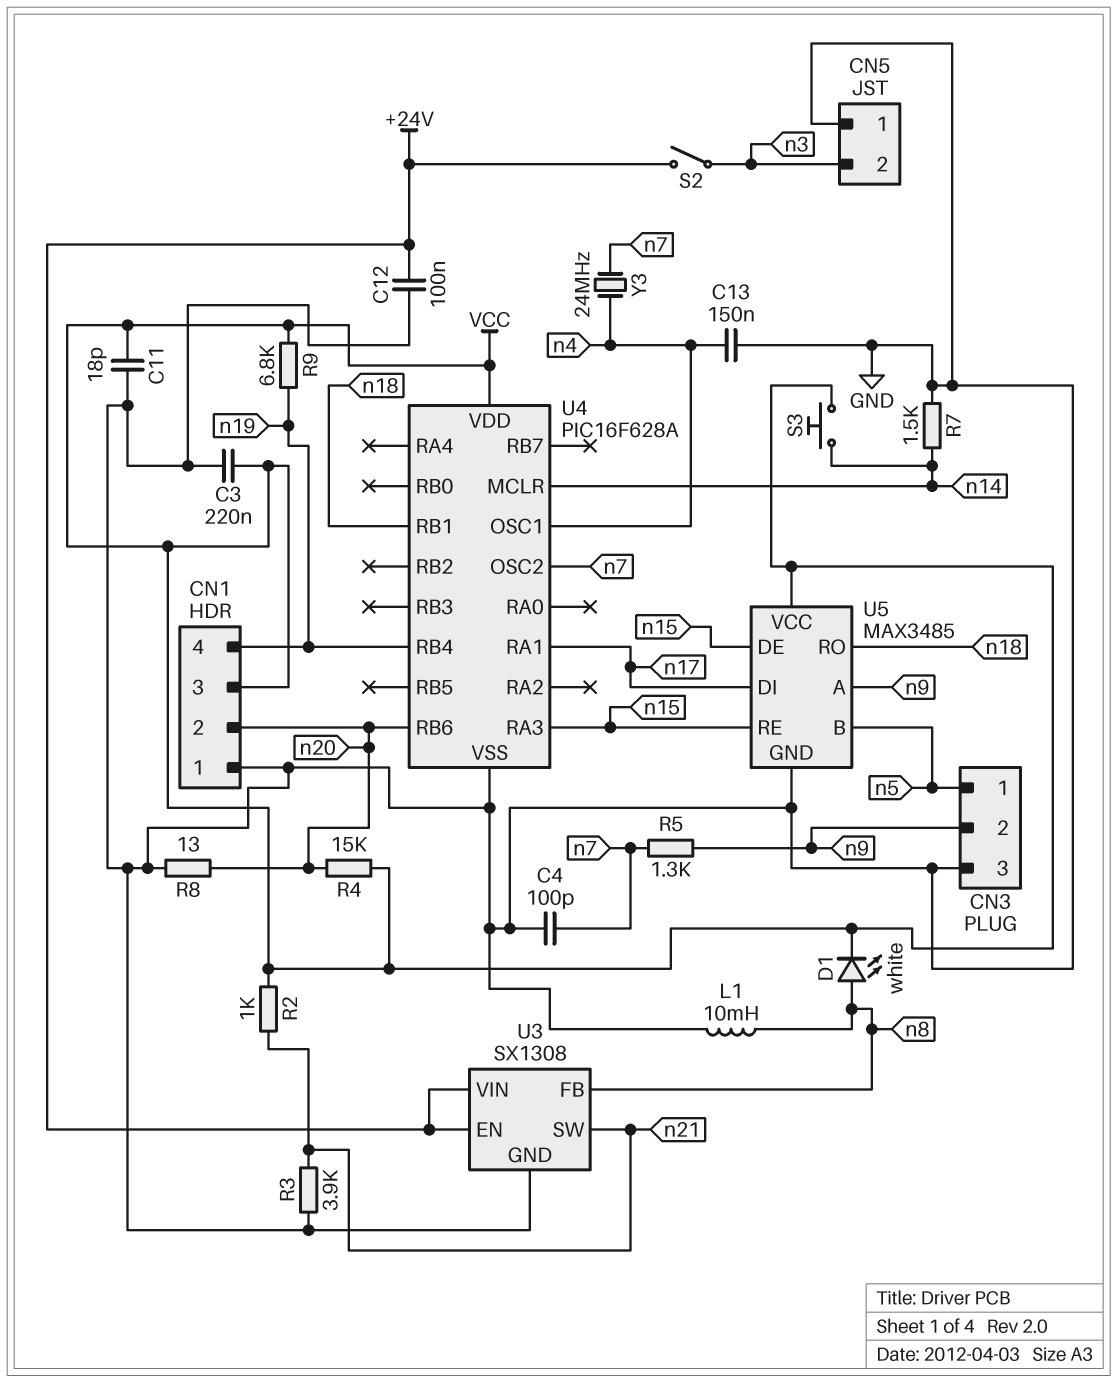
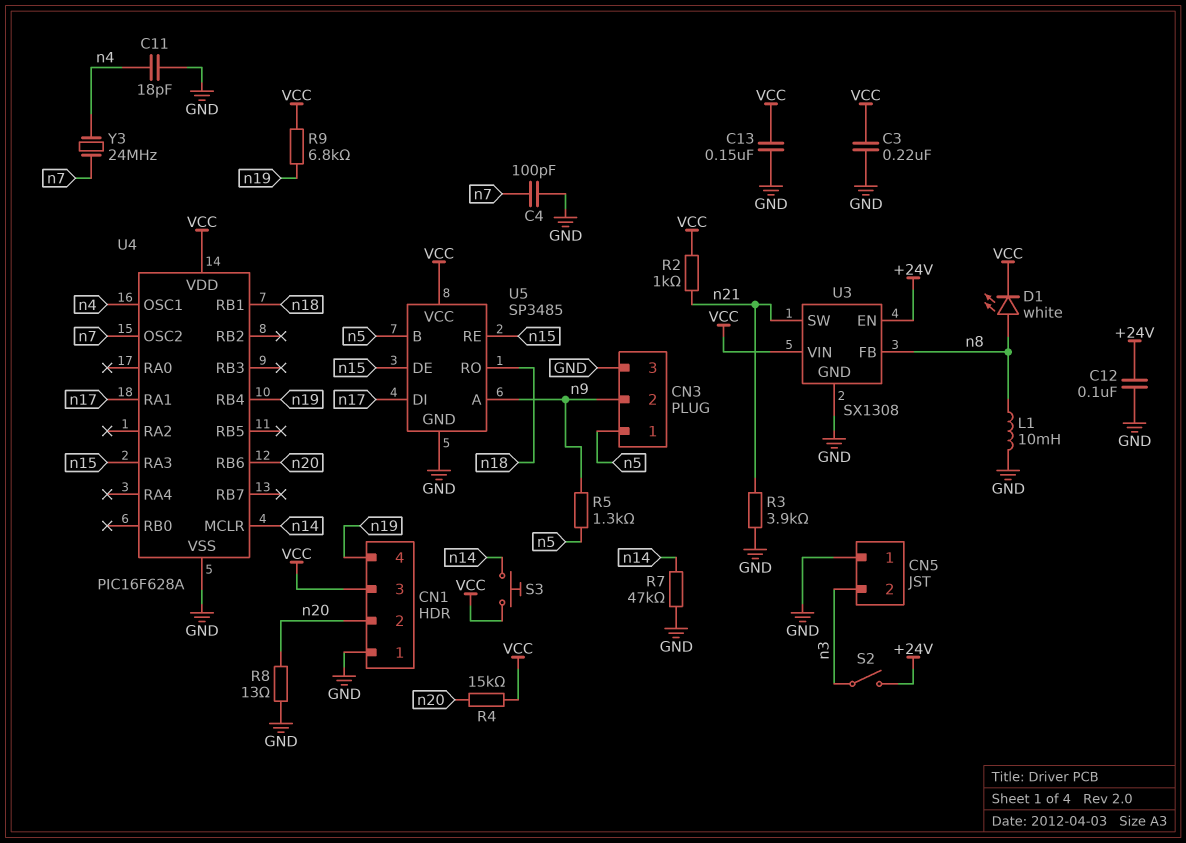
C11: 18pF (GND, VCC) -> 18pF (GND, n4)
C13: 150nF (GND, n4) -> 150nF (GND, VCC)
R5: 1.3k (n7, n9) -> 1.3k (n5, n9)
R7: 1.5k (GND, n14) -> 47k (GND, n14)
U3 pin VIN: +24V -> VCC
U5: MAX3485 -> SP3485

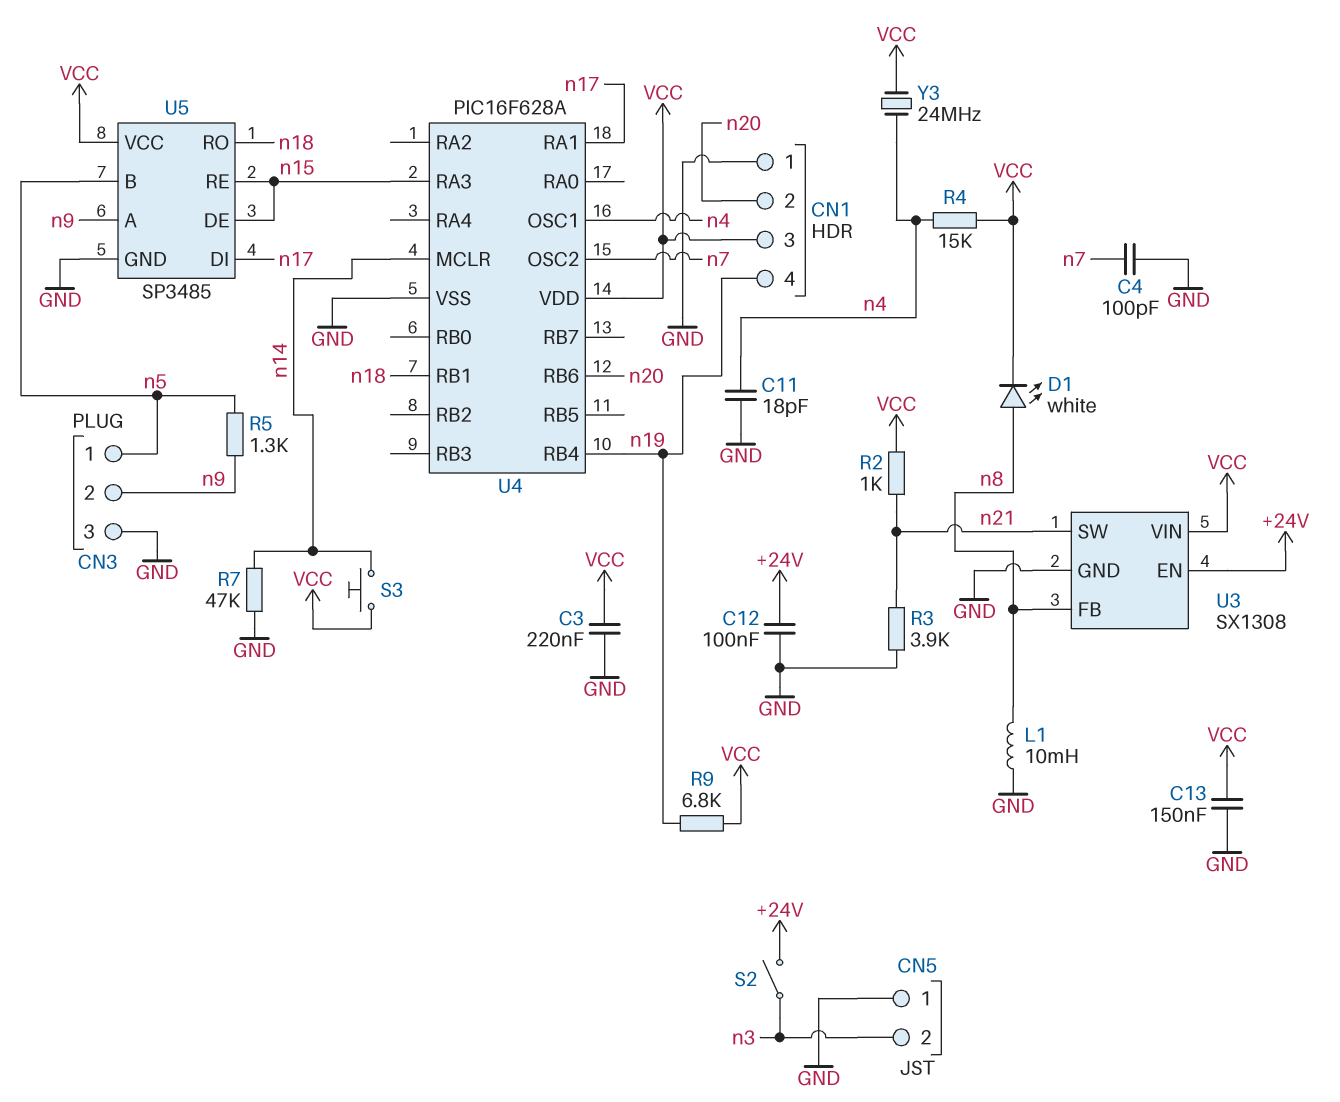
R4: 15k (VCC, n20) -> 15k (VCC, n4)
R8: 13 (GND, n20) -> none
Y3: 24MHz (n4, n7) -> 24MHz (VCC, n4)

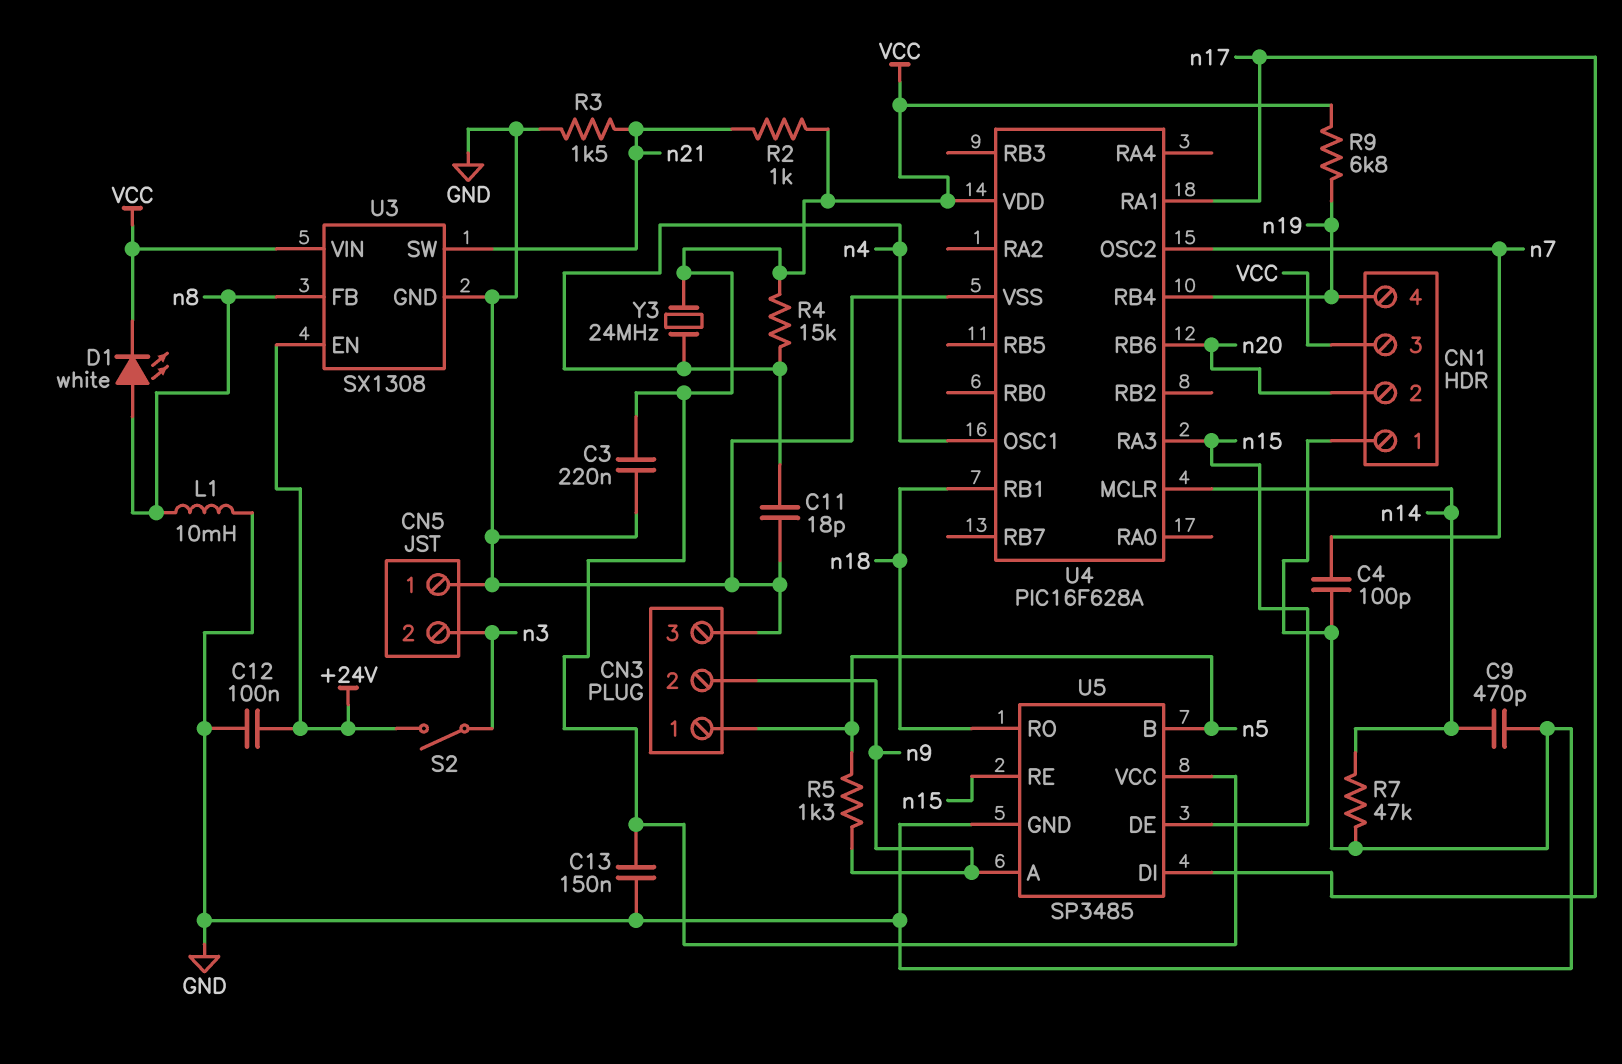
C9: none -> 470pF (GND, n14)
R3: 3.9k (GND, n21) -> 1.5k (GND, n21)
S3: button (VCC, n14) -> none

